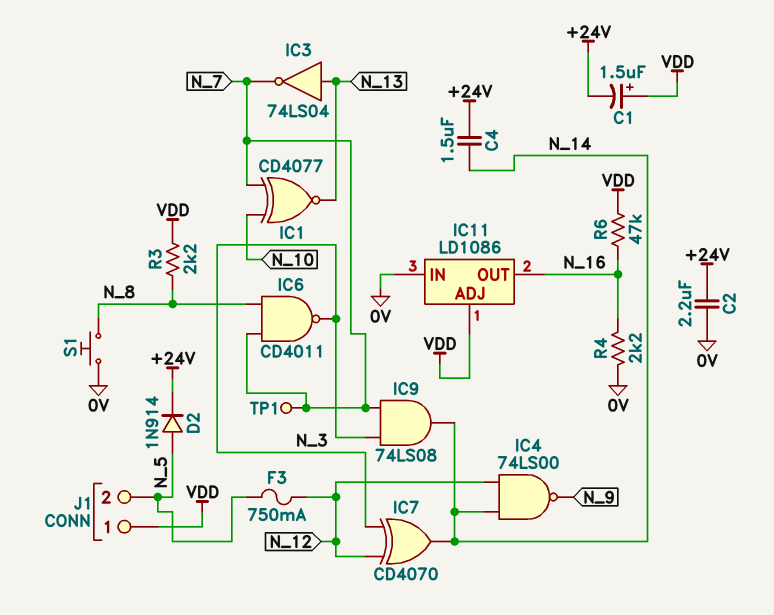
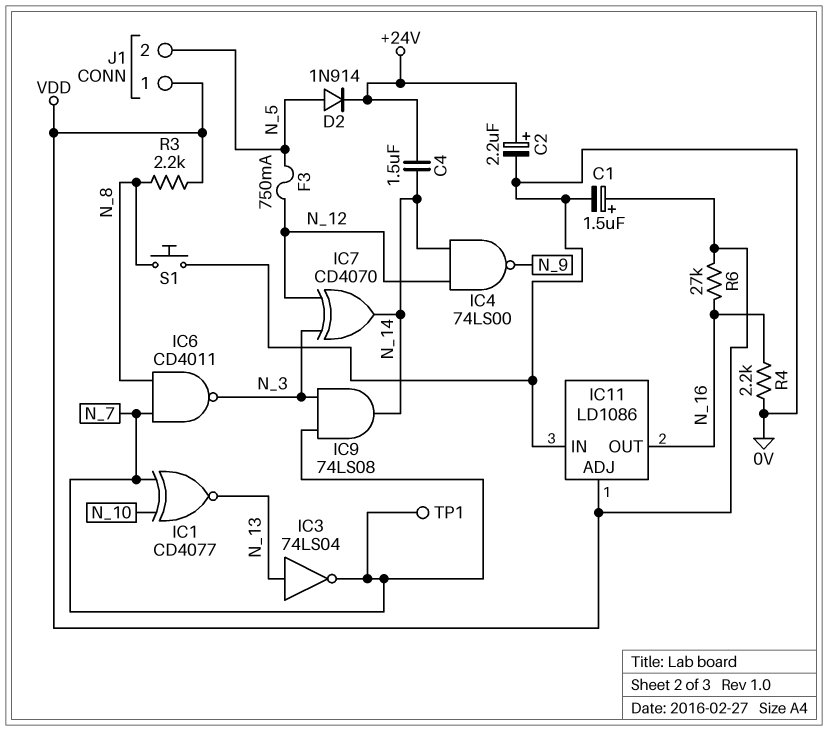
C1: 1.5uF (plus VDD, minus +24V) -> 1.5uF (plus VDD, minus 0V)
C2: 2.2uF (+24V, 0V) -> 2.2uF (plus +24V, minus 0V)
R6: 47k (N_16, VDD) -> 27k (N_16, VDD)

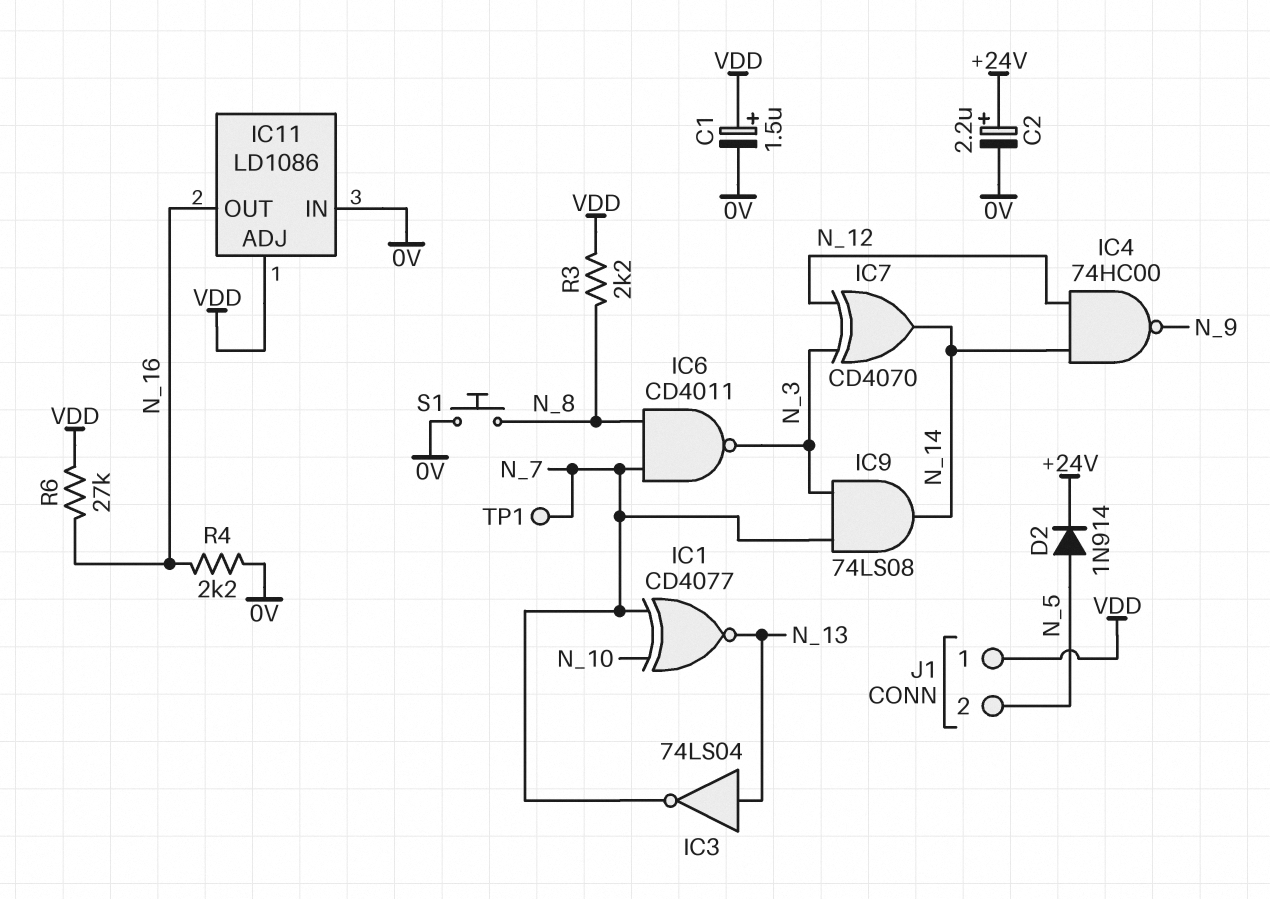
C4: 1.5uF (+24V, N_14) -> none
F3: 750mA (N_5, N_12) -> none
IC4: NAND 74LS00 (in N_12, in N_14, out N_9) -> NAND 74HC00 (in N_12, in N_14, out N_9)

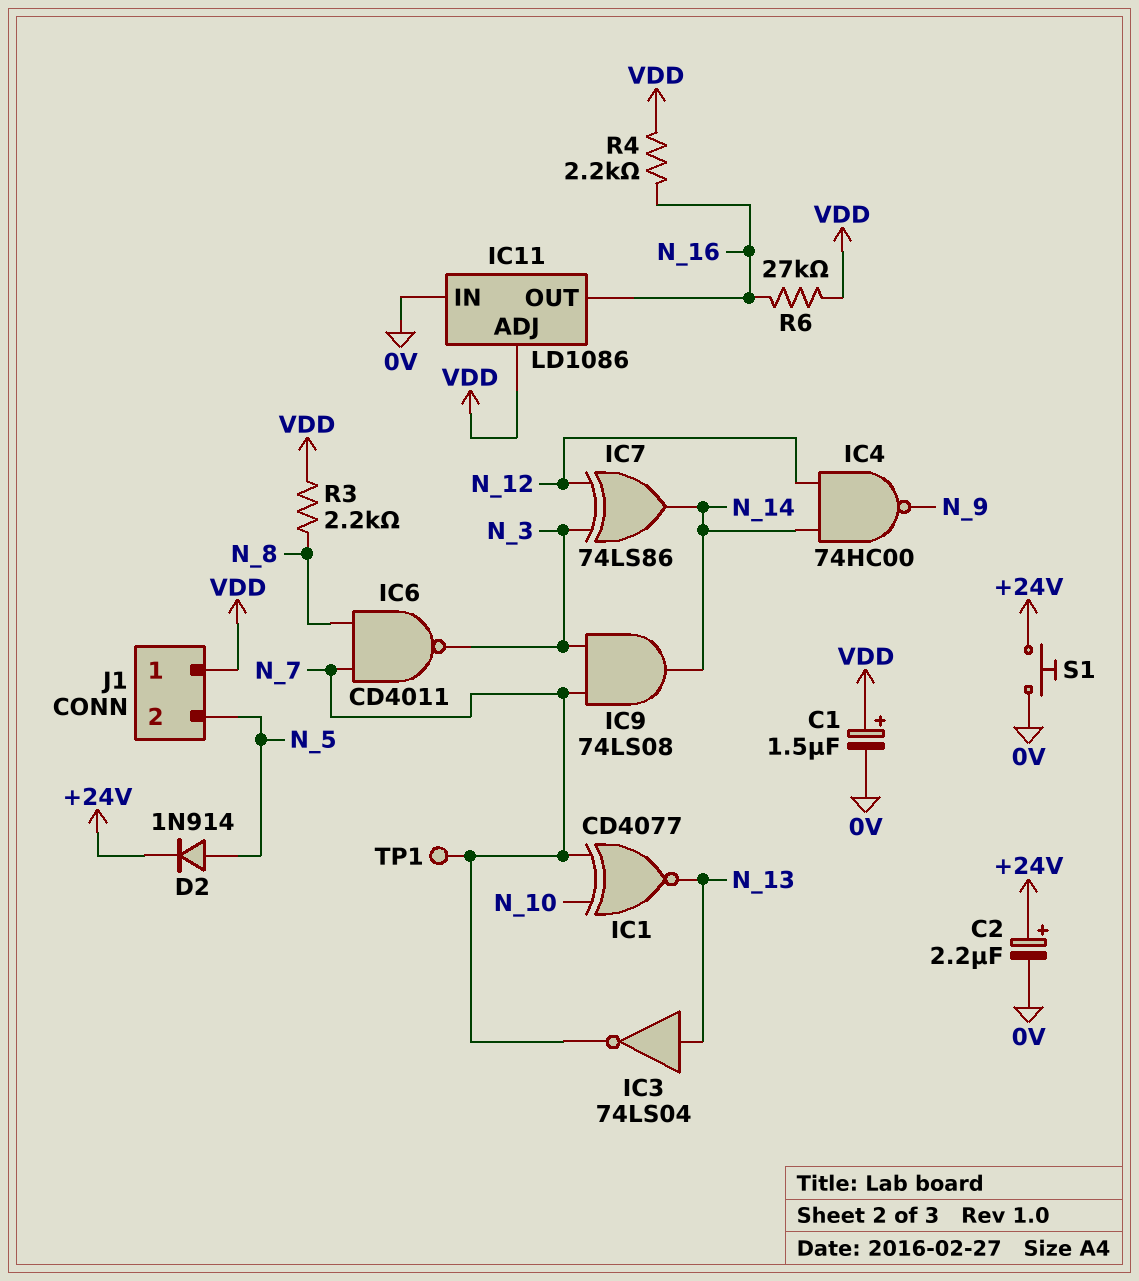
IC7: XOR CD4070 (in N_3, in N_12, out N_14) -> XOR 74LS86 (in N_3, in N_12, out N_14)
R4: 2.2k (0V, N_16) -> 2.2k (N_16, VDD)
S1: button (0V, N_8) -> button (+24V, 0V)

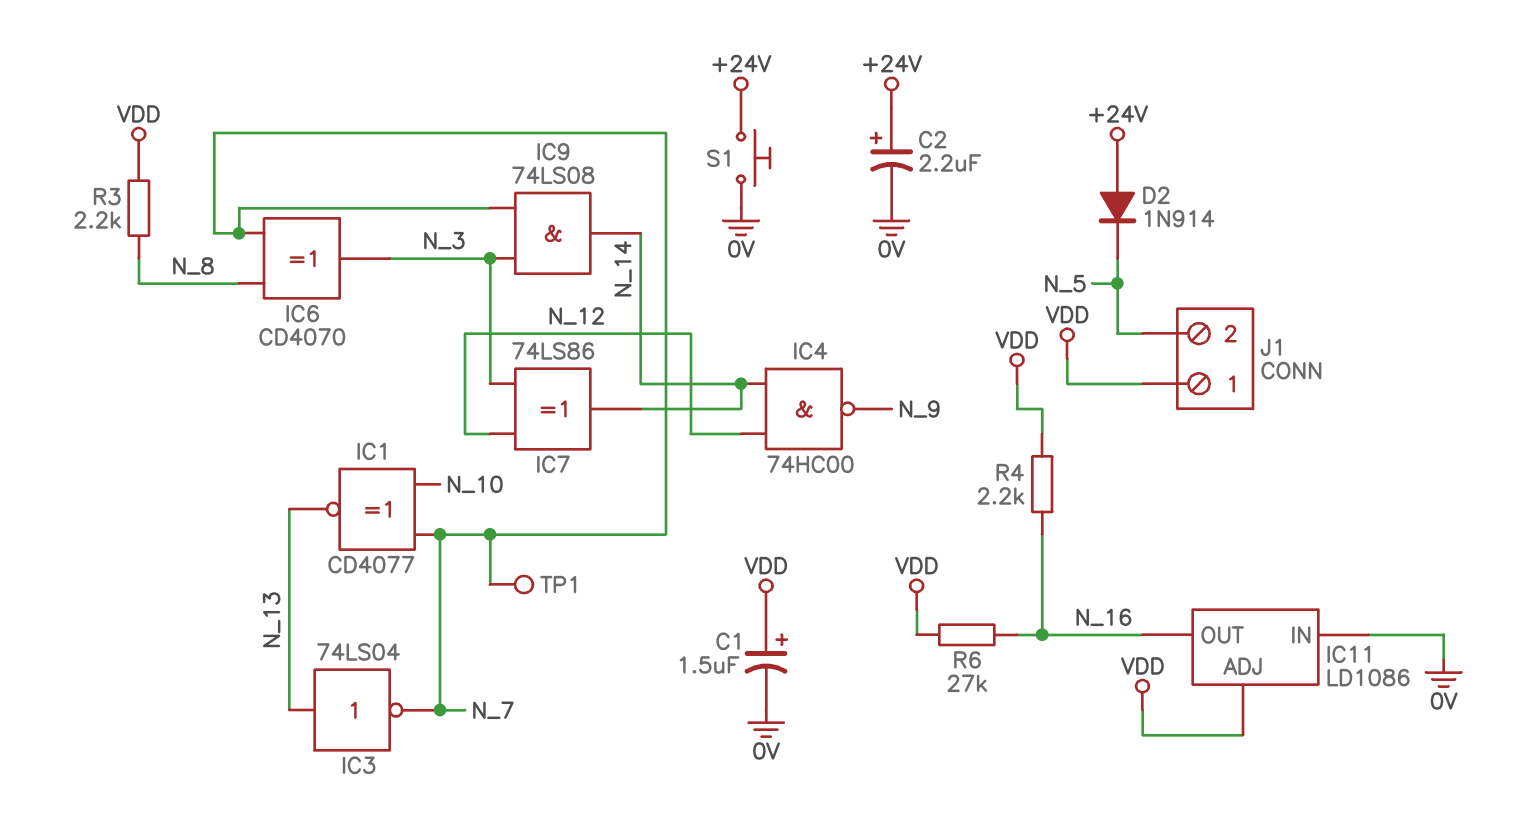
D2: diode 1N914 (A N_5, K +24V) -> diode 1N914 (A +24V, K N_5)
IC6: NAND CD4011 (in N_7, in N_8, out N_3) -> XOR CD4070 (in N_7, in N_8, out N_3)

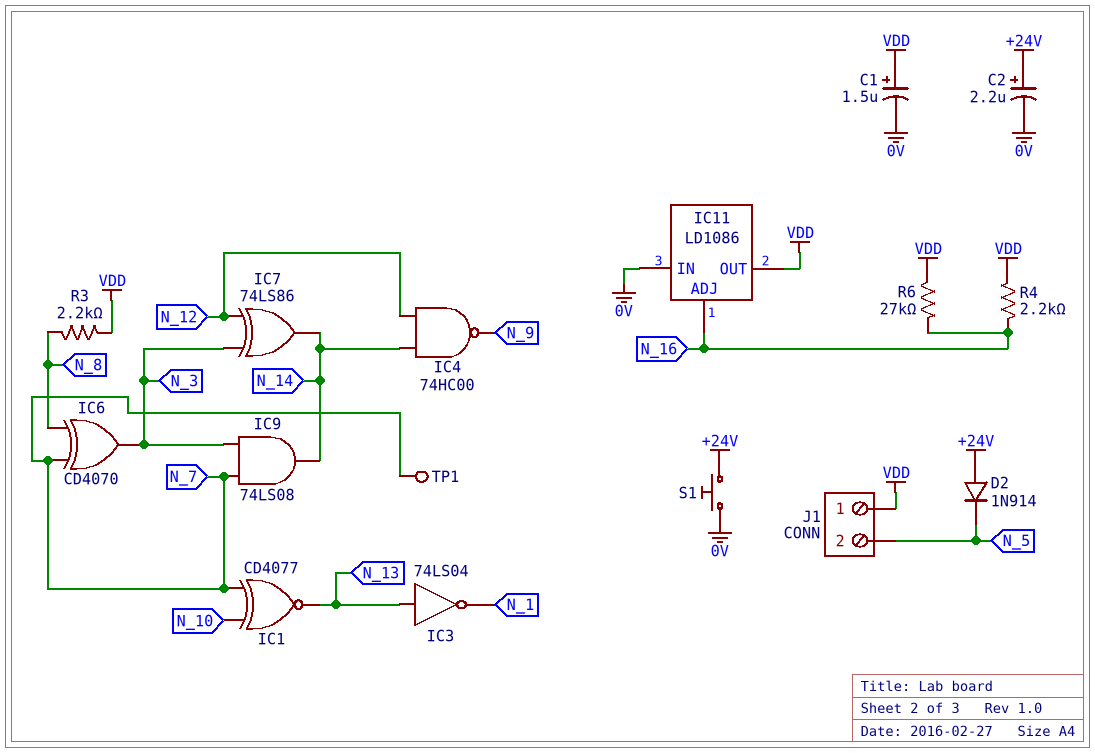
IC3: NOT 74LS04 (in N_13, out N_7) -> NOT 74LS04 (in N_13, out N_1)
IC11 pin ADJ: VDD -> N_16
IC11 pin OUT: N_16 -> VDD

